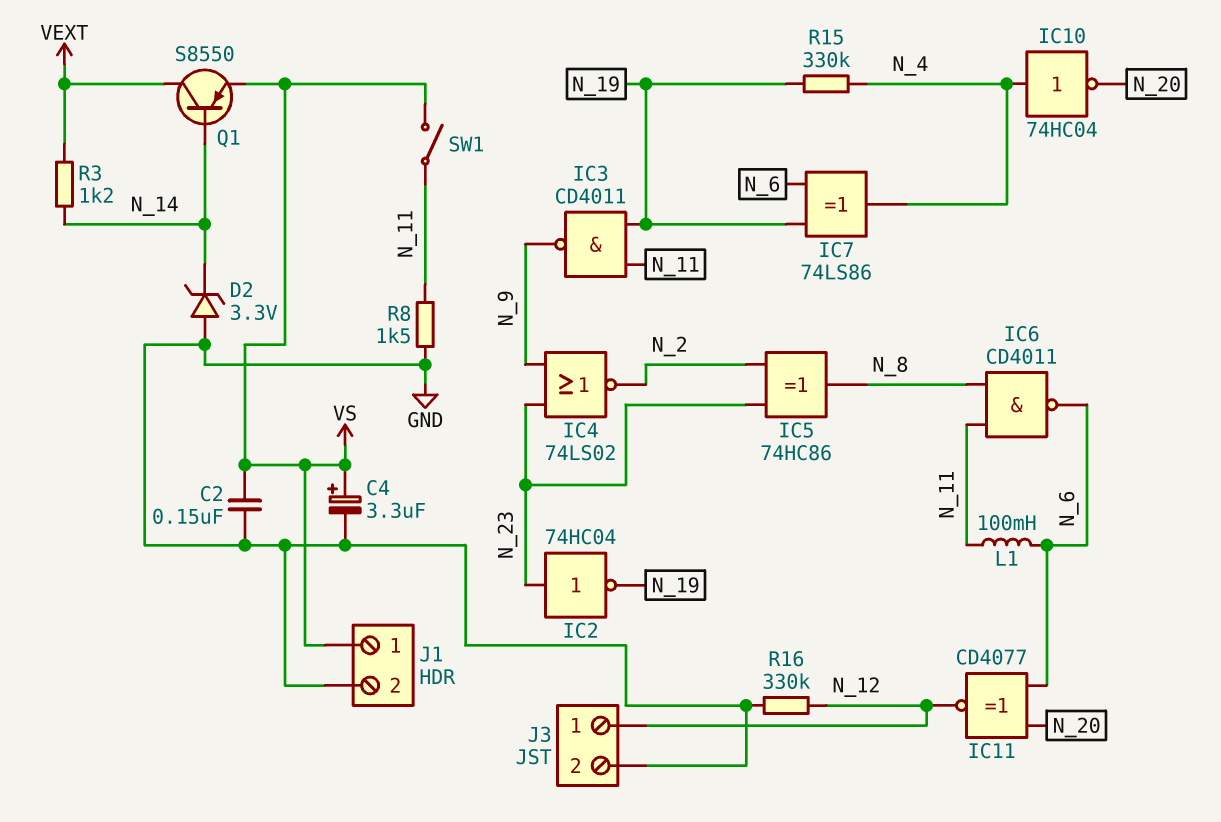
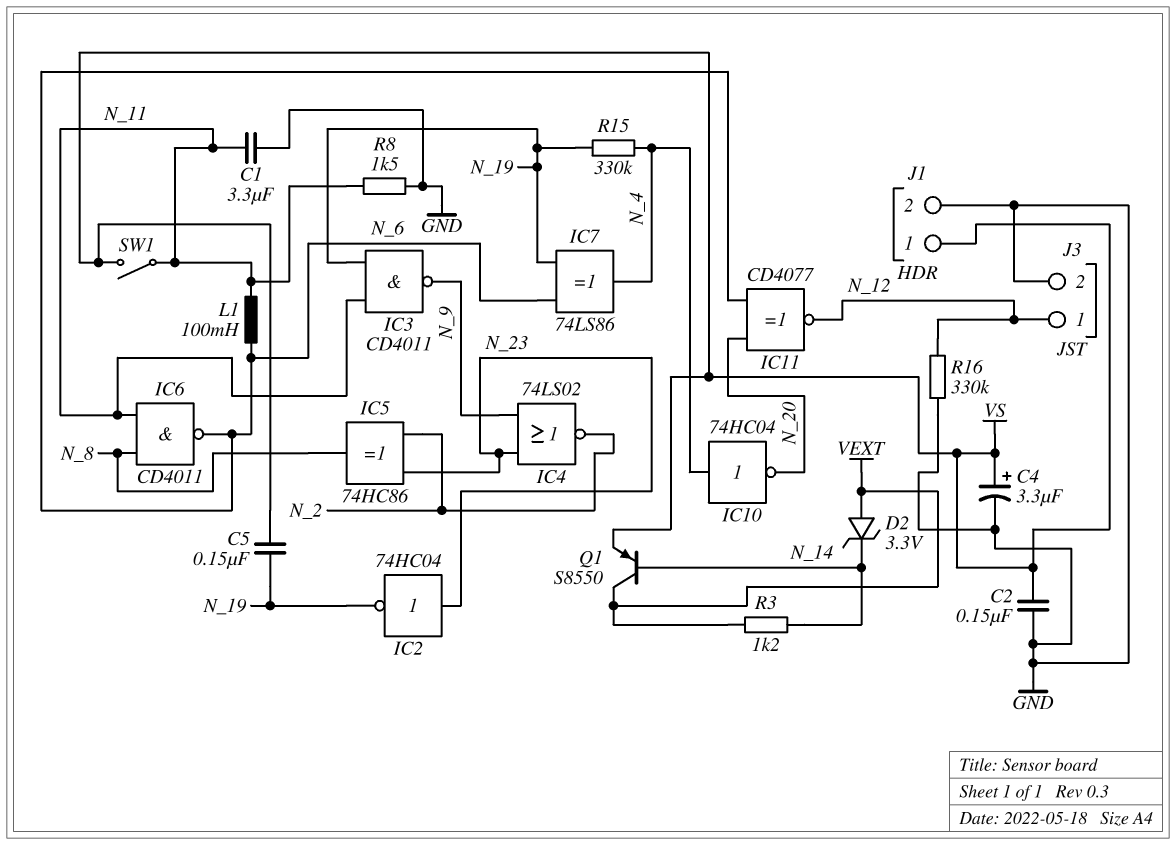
C1: none -> 3.3uF (GND, N_11)
C5: none -> 150nF (N_19, VS)
D2: zener 3.3V (A GND, K N_14) -> zener 3.3V (A VEXT, K N_14)

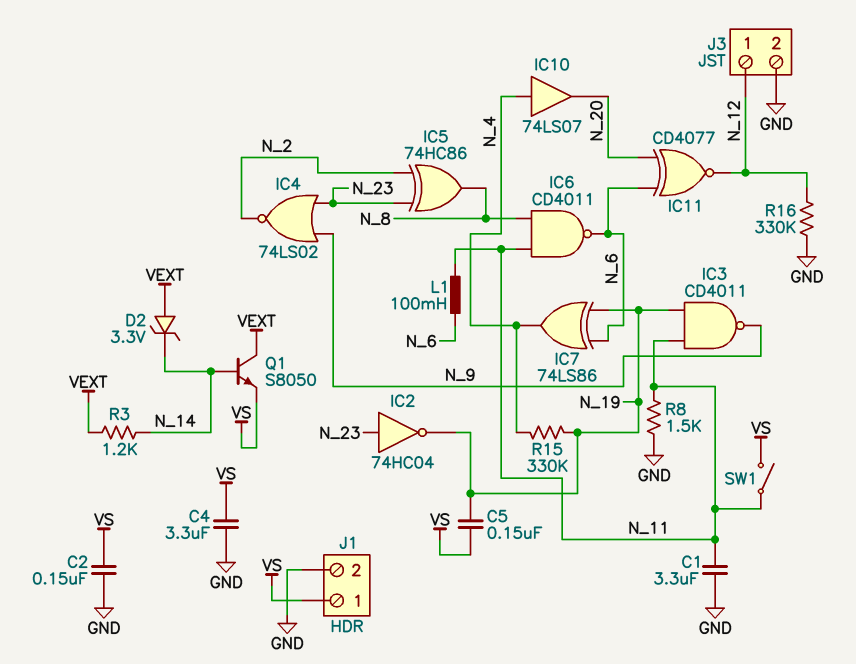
C4: 3.3uF (plus VS, minus GND) -> 3.3uF (GND, VS)
IC10: NOT 74HC04 (in N_4, out N_20) -> buffer 74LS07 (in N_4, out N_20)
Q1: PNP S8550 (B N_14, C VEXT, E VS) -> NPN S8050 (B N_14, C VEXT, E VS)

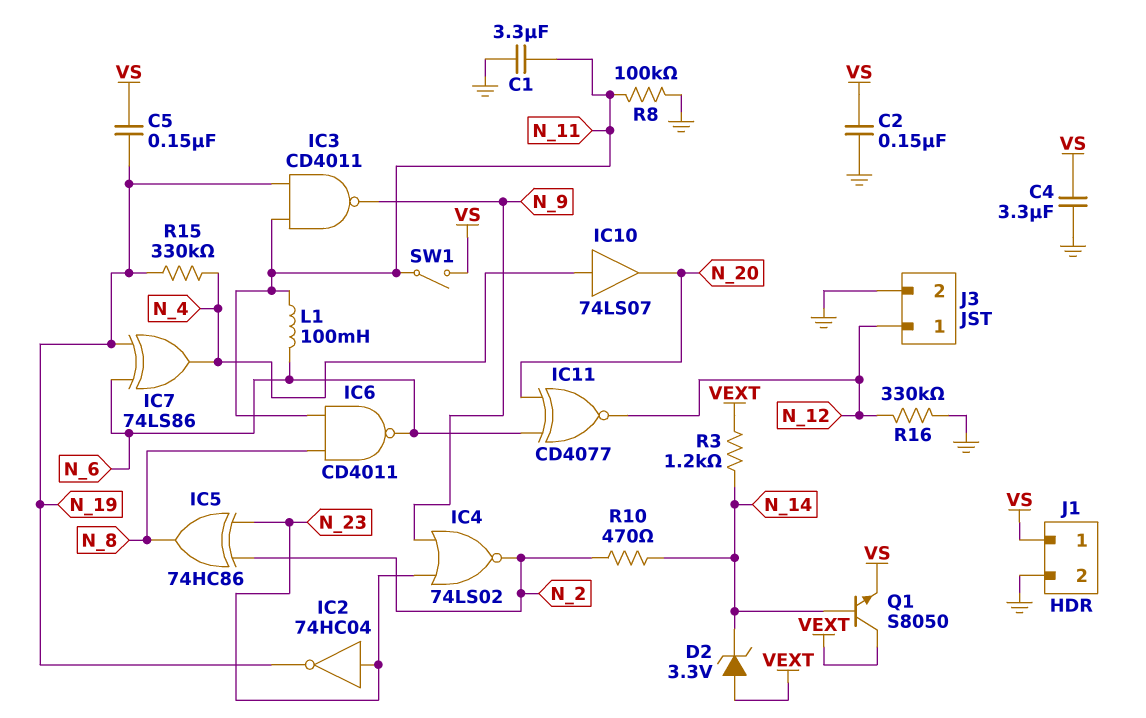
R8: 1.5k (GND, N_11) -> 100k (GND, N_11)
R10: none -> 470 (N_2, N_14)

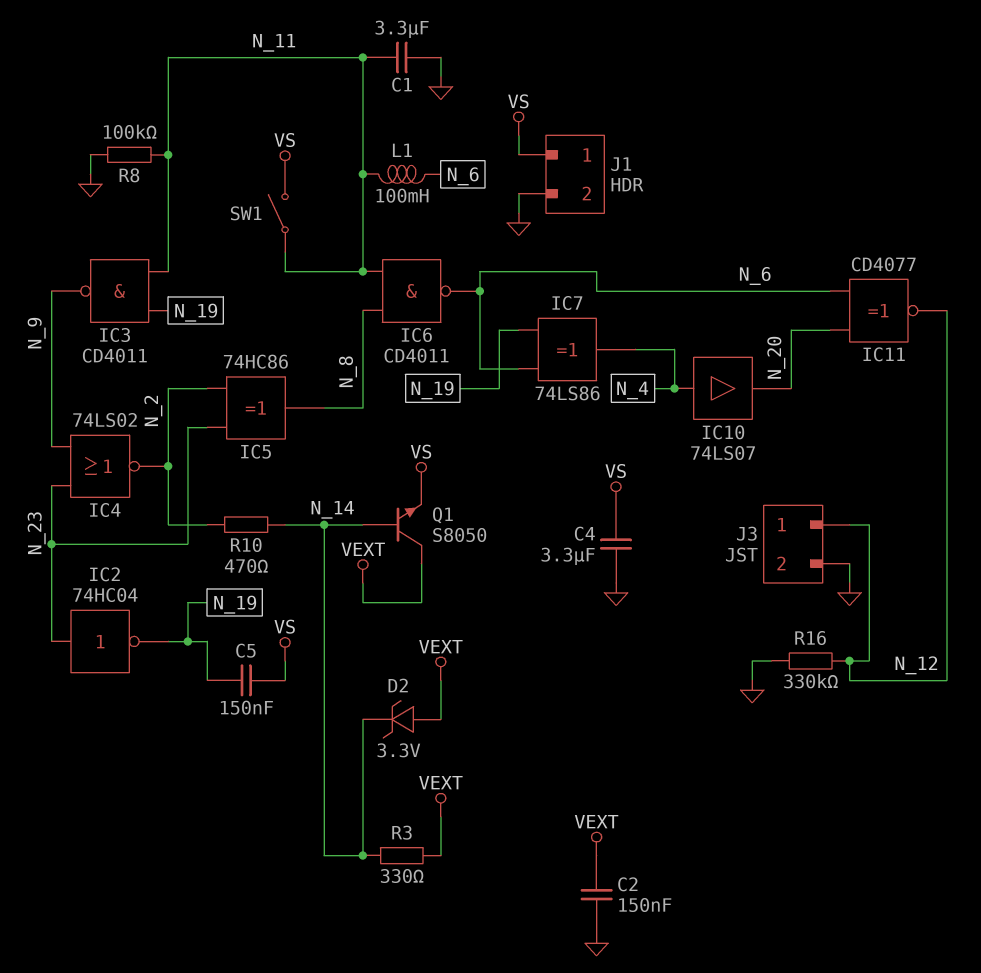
C2: 150nF (GND, VS) -> 150nF (GND, VEXT)
R3: 1.2k (N_14, VEXT) -> 330 (N_14, VEXT)
R15: 330k (N_4, N_19) -> none

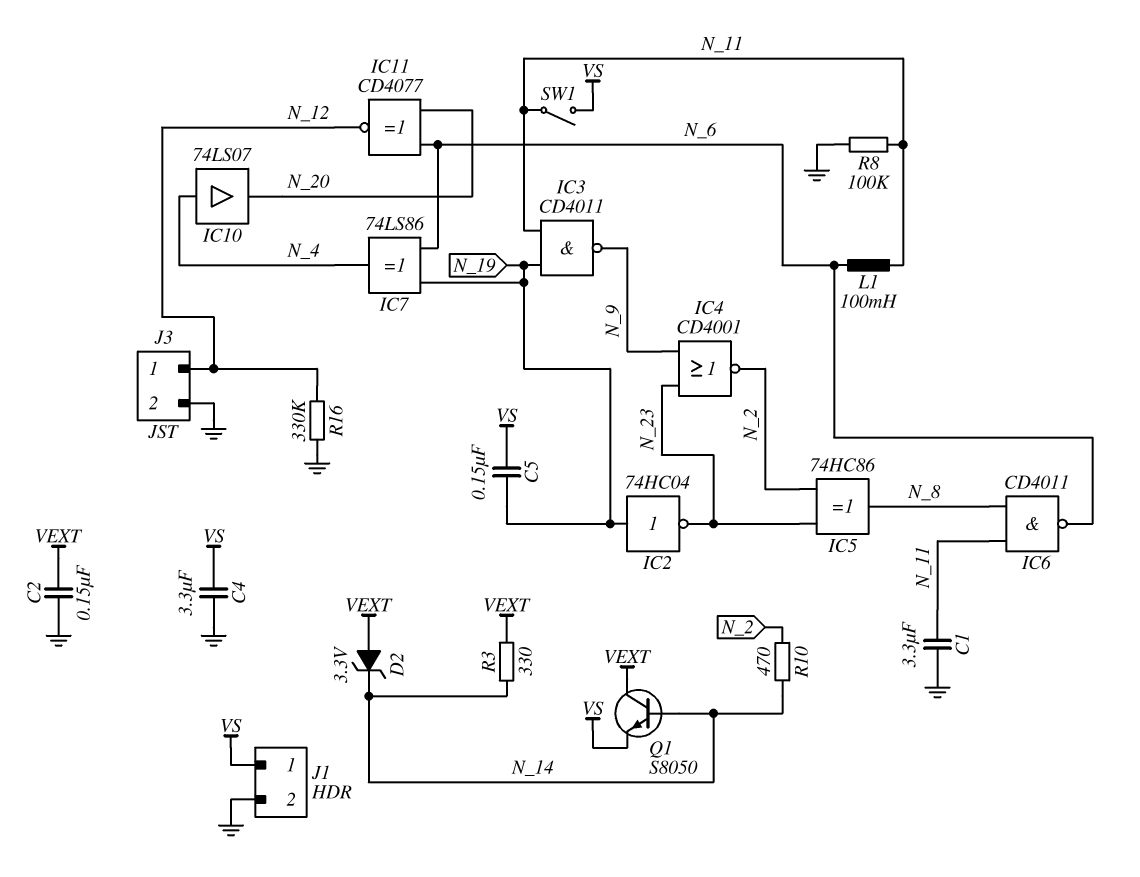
IC2: NOT 74HC04 (in N_23, out N_19) -> NOT 74HC04 (in N_19, out N_23)
IC4: NOR 74LS02 (in N_9, in N_23, out N_2) -> NOR CD4001 (in N_9, in N_23, out N_2)

